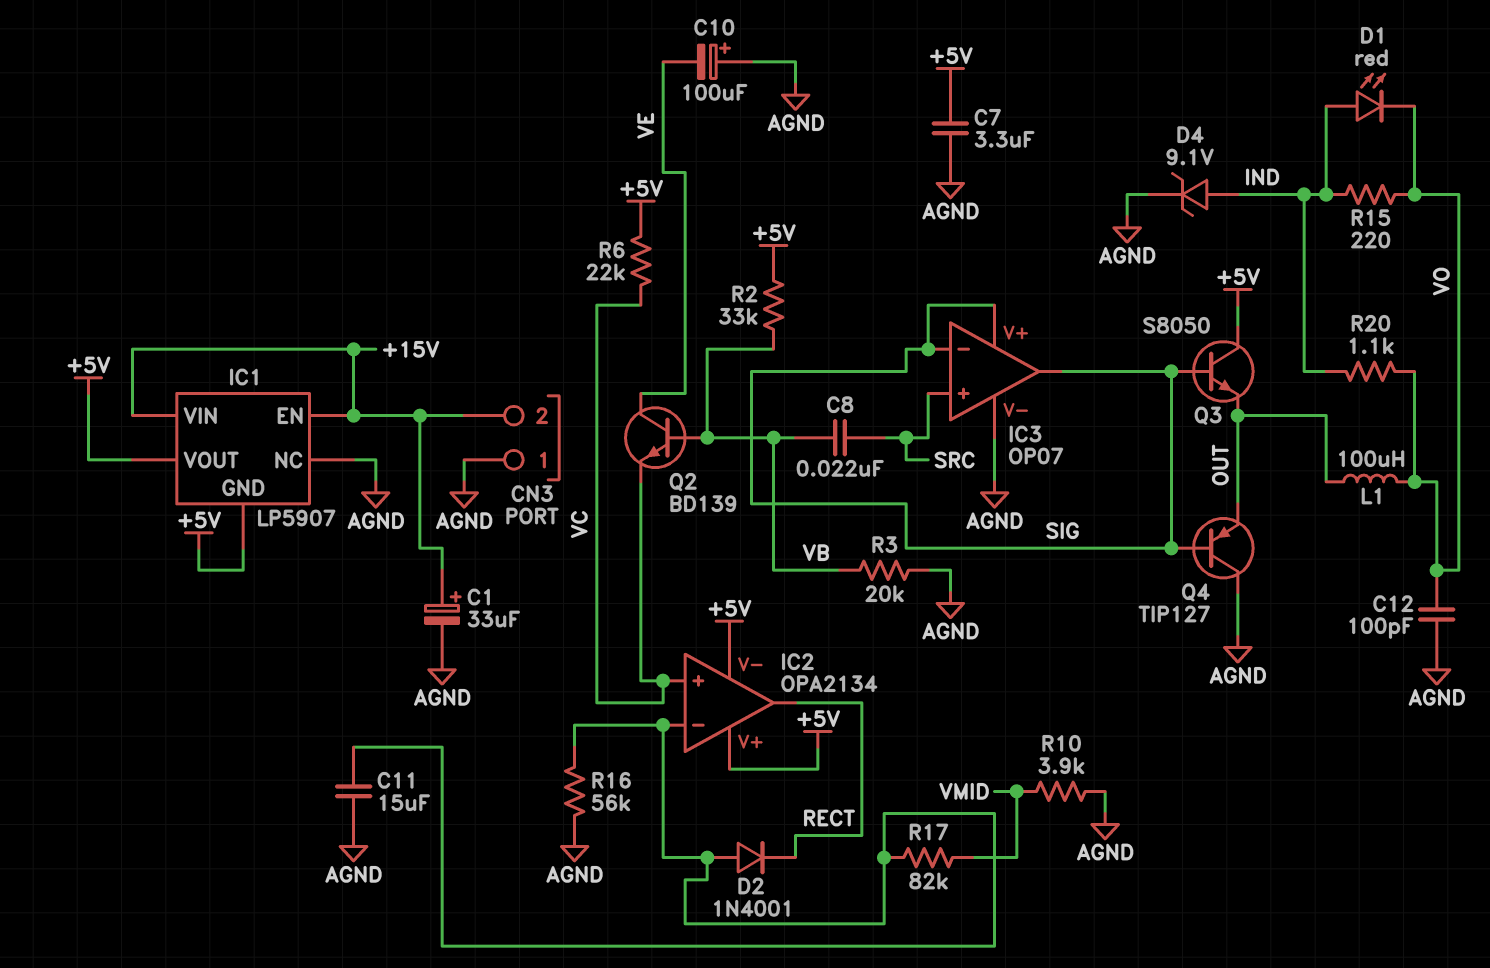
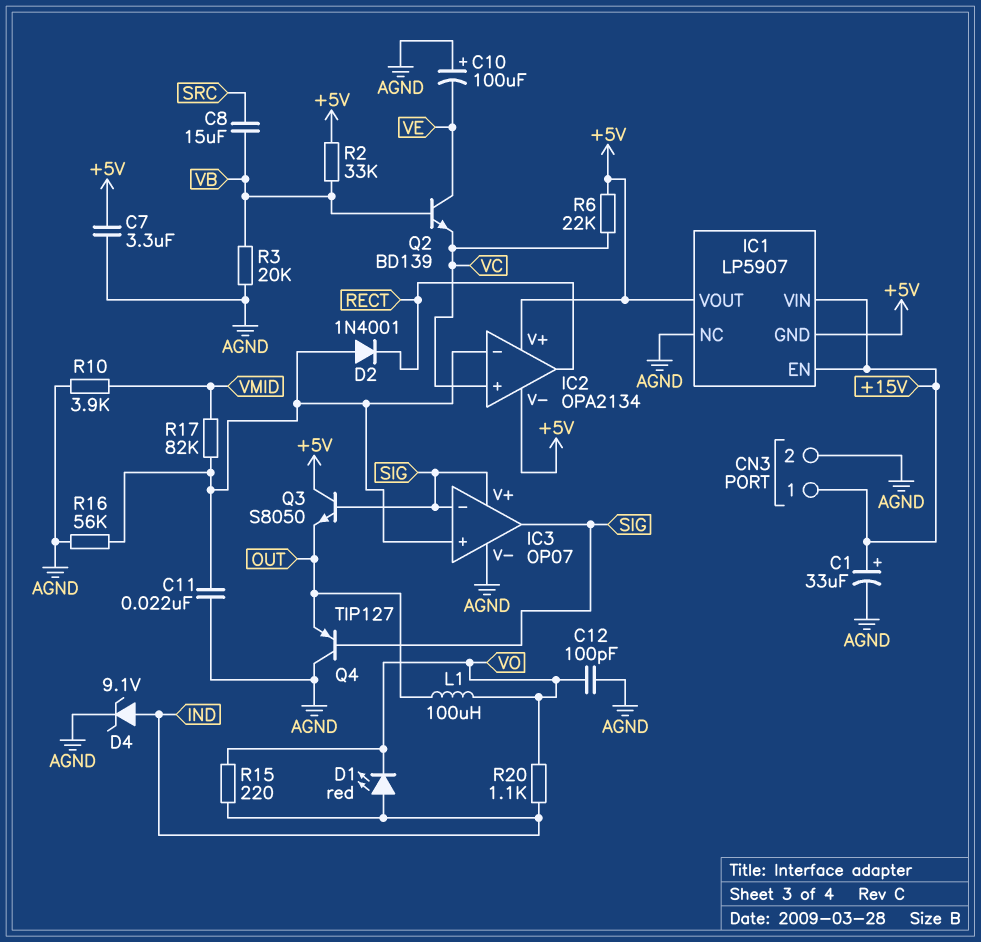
C8: 22nF (SRC, VB) -> 15uF (SRC, VB)
C11: 15uF (AGND, IC2/in-) -> 22nF (AGND, IC2/in-)
CN3 pin 1: AGND -> +15V
CN3 pin 2: +15V -> AGND
IC3 pin in+: SRC -> IC2/in-

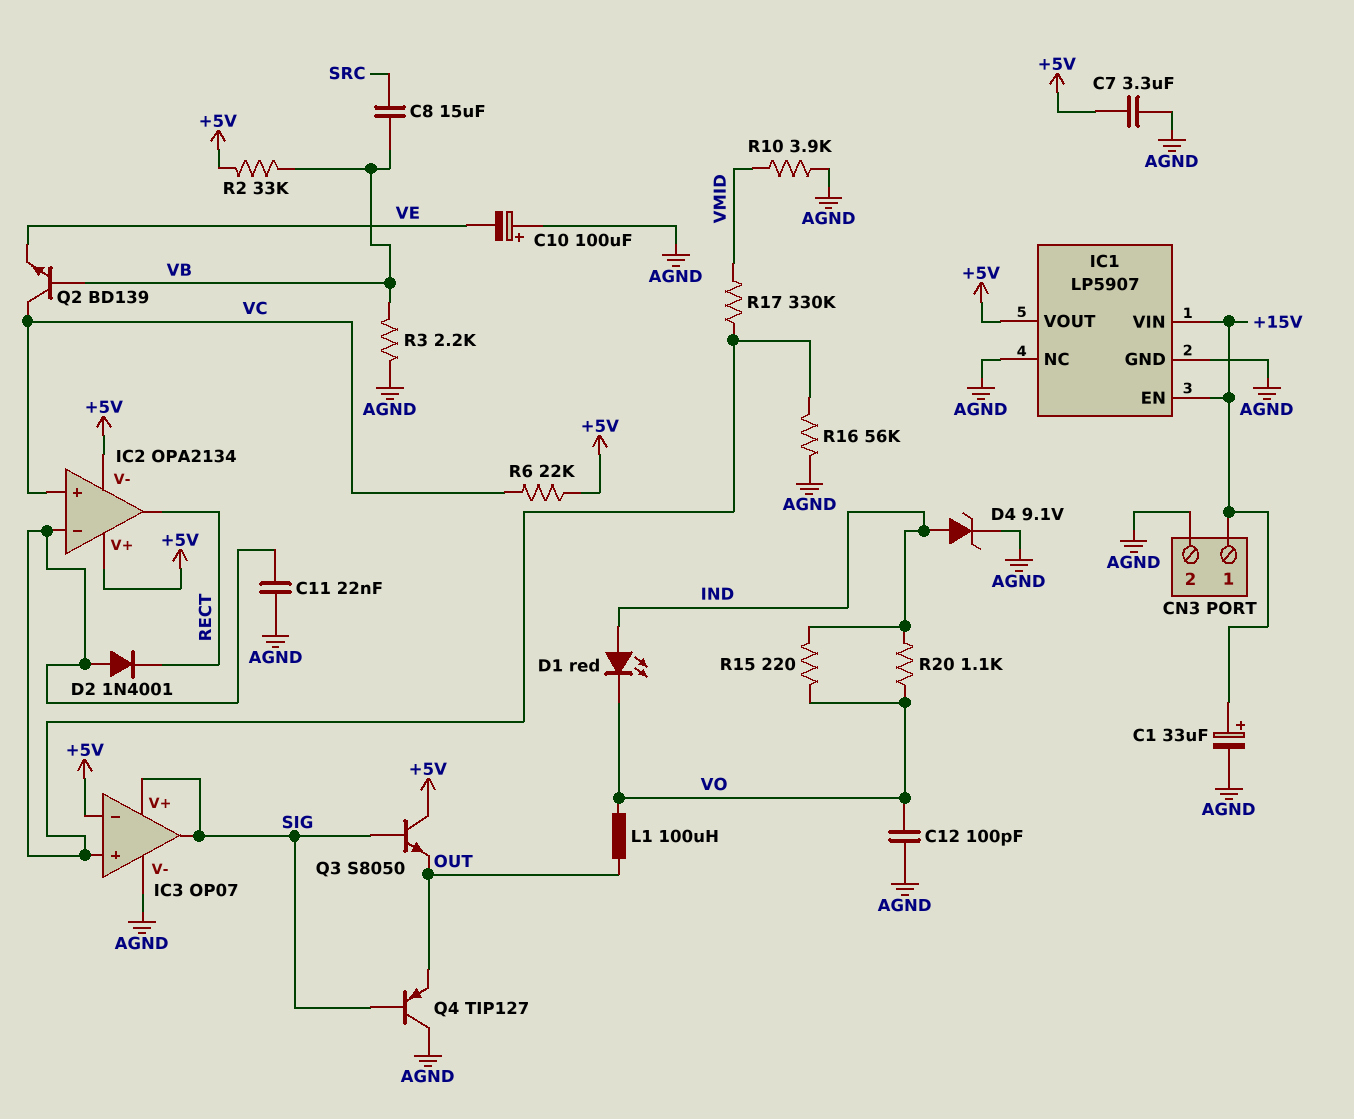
IC1 pin GND: +5V -> AGND
IC3 pin in-: SIG -> +5V
Q2: NPN BD139 (B VB, C VE, E VC) -> NPN BD139 (B VB, C VC, E VE)
R3: 20k (AGND, VB) -> 2.2k (AGND, VB)
R17: 82k (IC2/in-, VMID) -> 330k (IC2/in-, VMID)

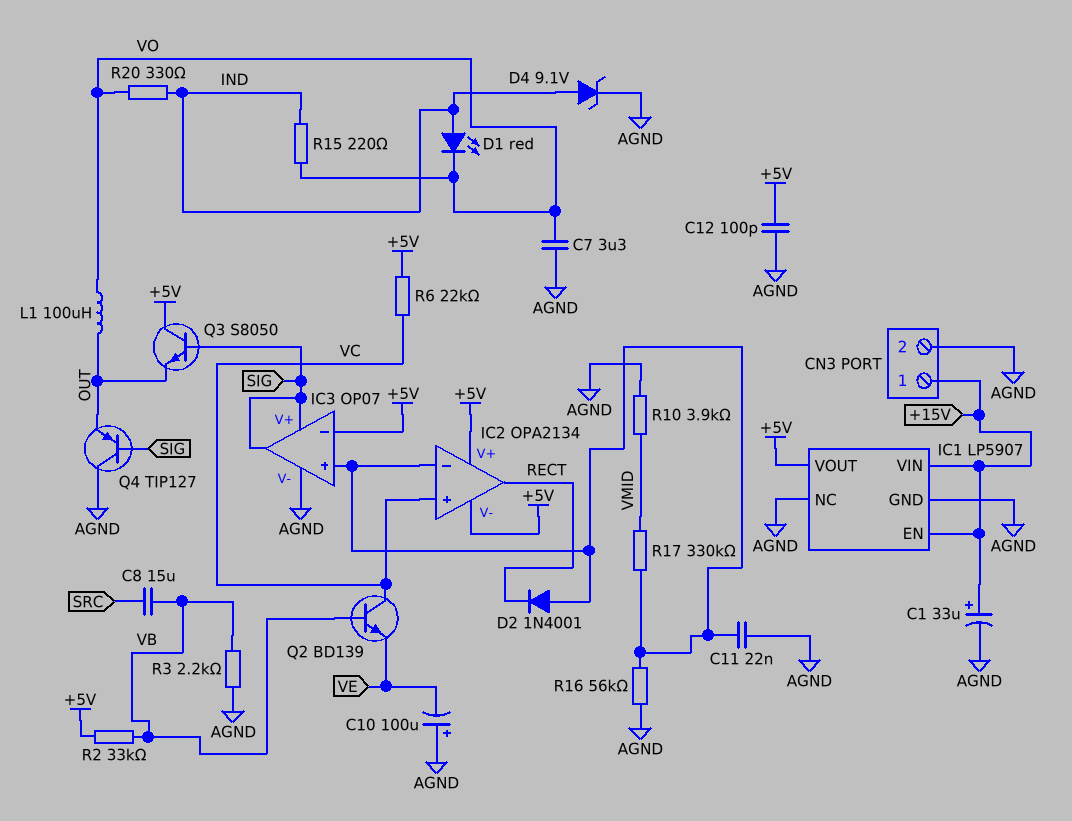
C7: 3.3uF (+5V, AGND) -> 3.3uF (AGND, VO)
C12: 100pF (AGND, VO) -> 100pF (+5V, AGND)
R20: 1.1k (IND, VO) -> 330 (IND, VO)

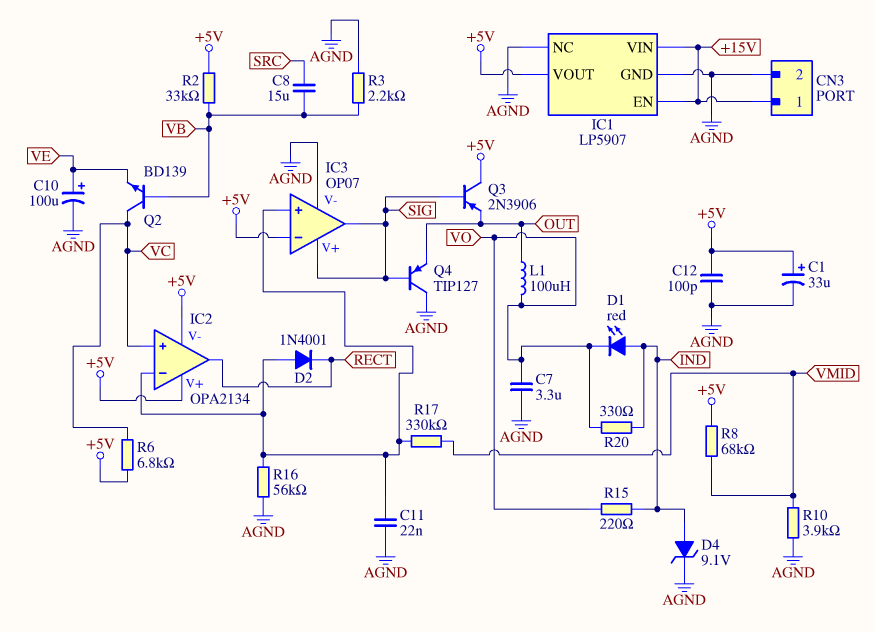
C1: 33uF (plus +15V, minus AGND) -> 33uF (plus +5V, minus AGND)
C10: 100uF (plus AGND, minus VE) -> 100uF (plus VE, minus AGND)
Q3: NPN S8050 (B SIG, C +5V, E OUT) -> PNP 2N3906 (B SIG, C +5V, E OUT)
R6: 22k (+5V, VC) -> 6.8k (+5V, VC)
R8: none -> 68k (+5V, VMID)

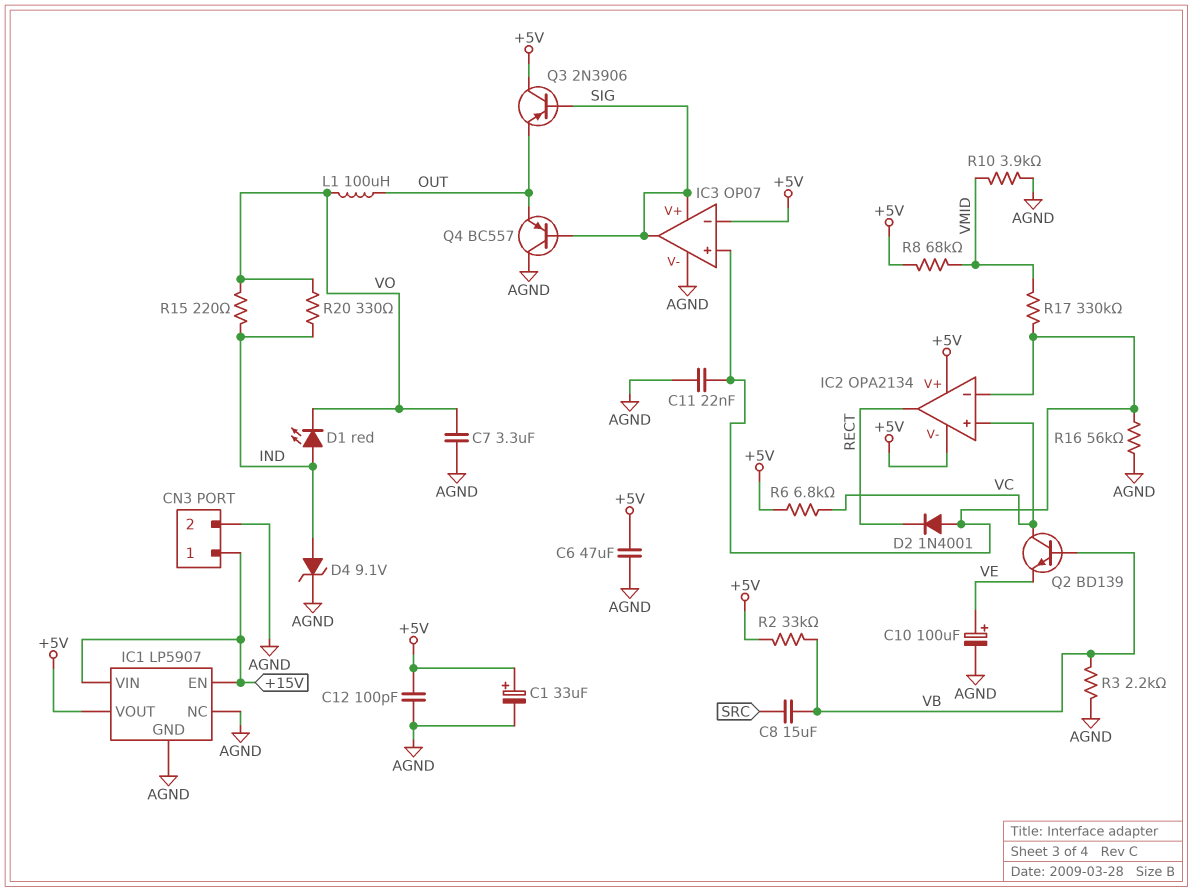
C6: none -> 47uF (+5V, AGND)
Q4: PNP TIP127 (B SIG, C AGND, E OUT) -> PNP BC557 (B SIG, C AGND, E OUT)

